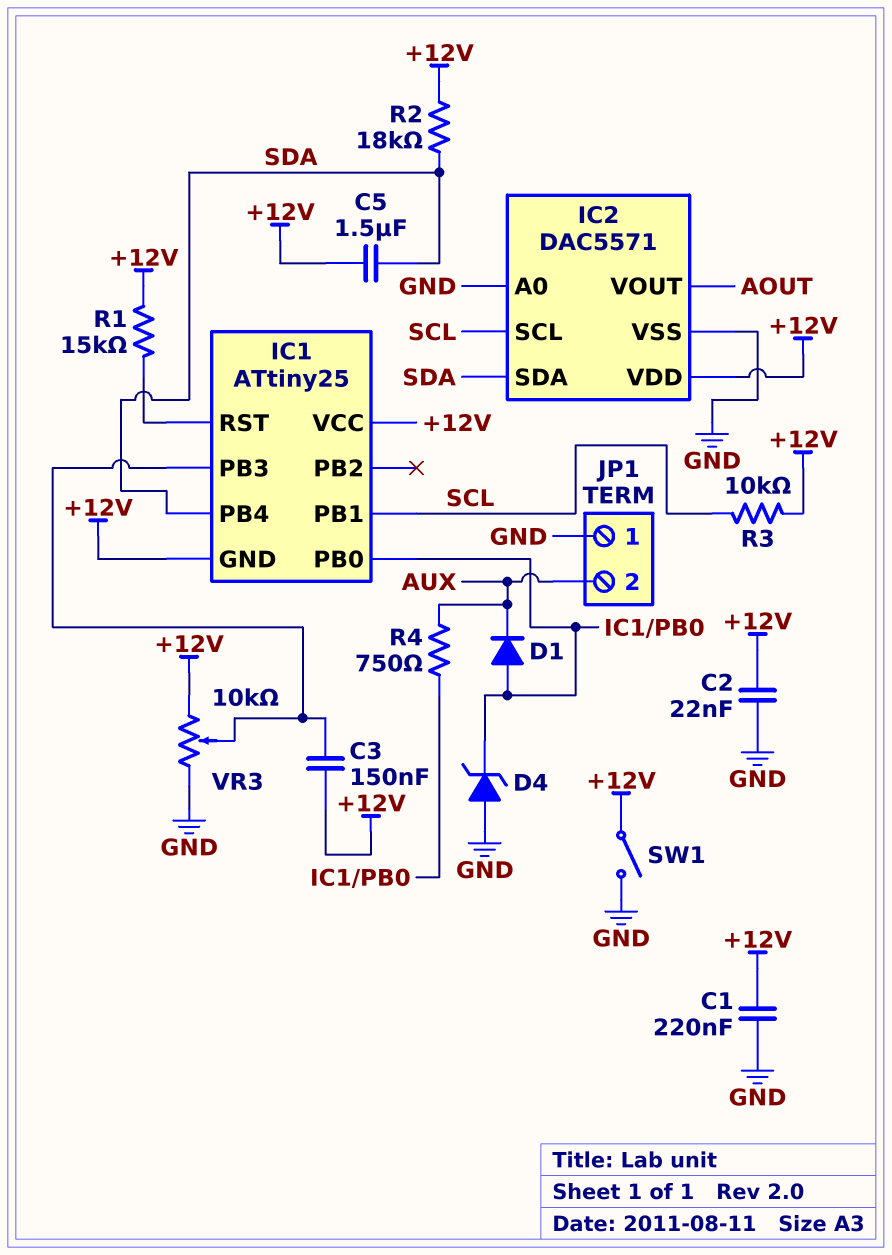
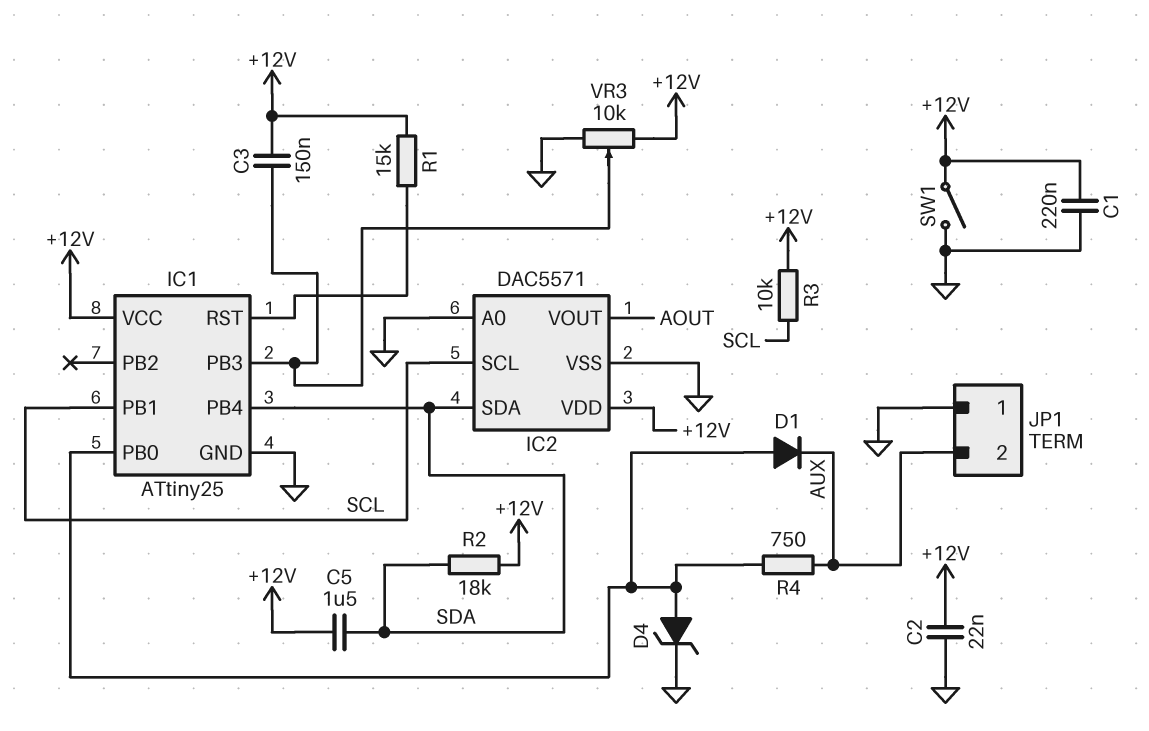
D4: zener (A GND, K IC1/PB0) -> zener (A IC1/PB0, K GND)
IC1 pin GND: +12V -> GND

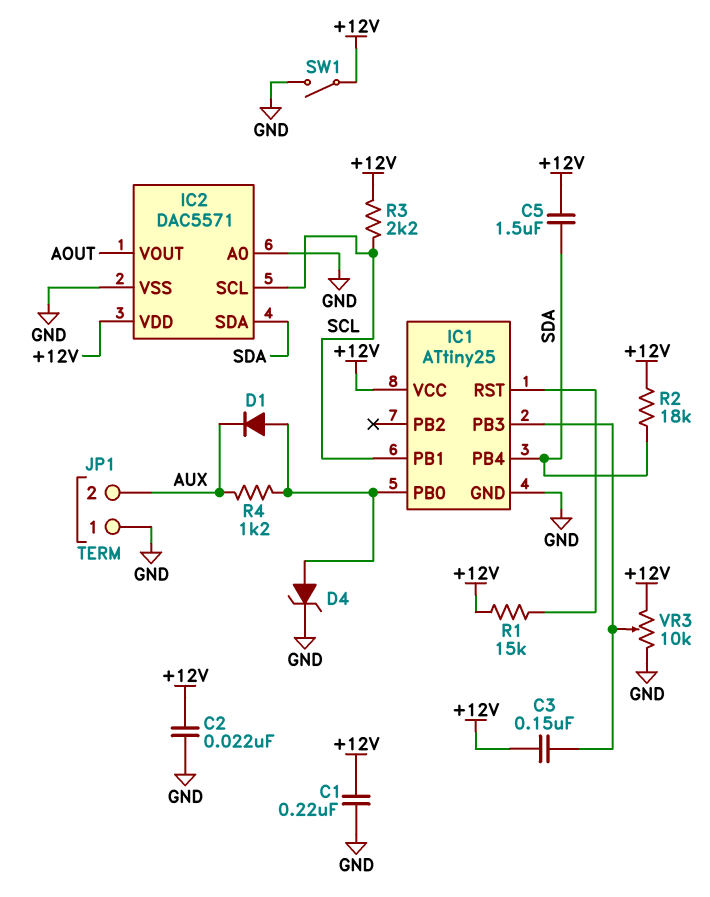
R3: 10k (+12V, SCL) -> 2.2k (+12V, SCL)
R4: 750 (AUX, IC1/PB0) -> 1.2k (AUX, IC1/PB0)

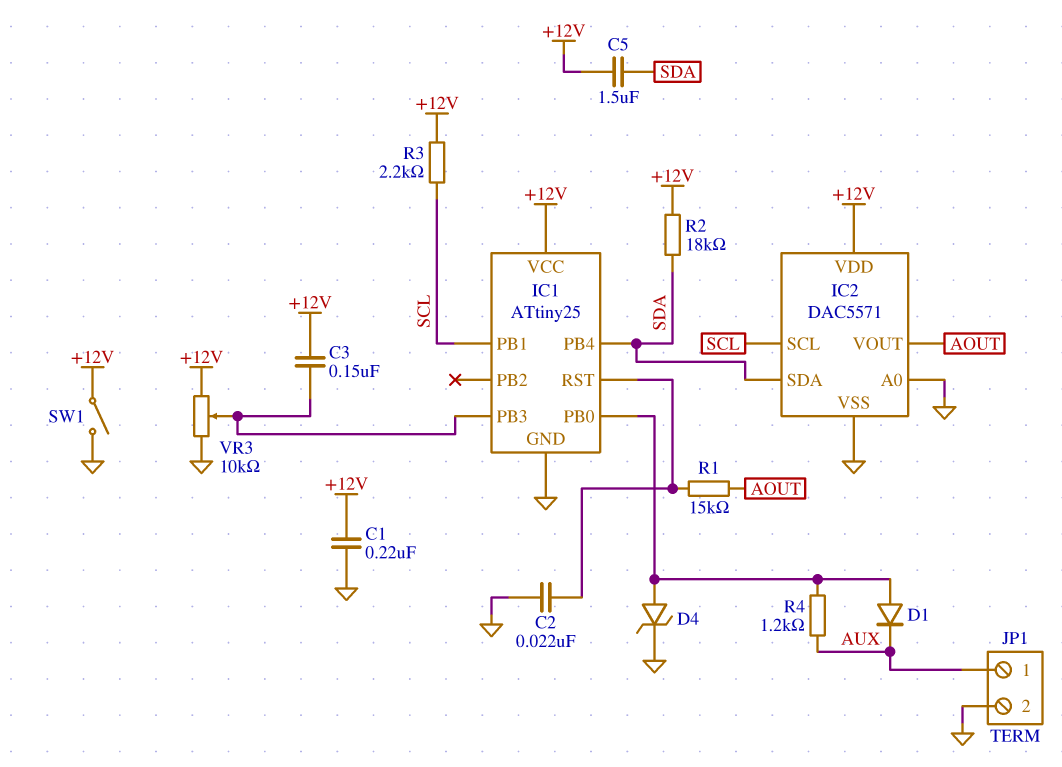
C2: 22nF (+12V, GND) -> 22nF (GND, IC1/RST)
JP1 pin 1: GND -> AUX
JP1 pin 2: AUX -> GND
R1: 15k (+12V, IC1/RST) -> 15k (AOUT, IC1/RST)

